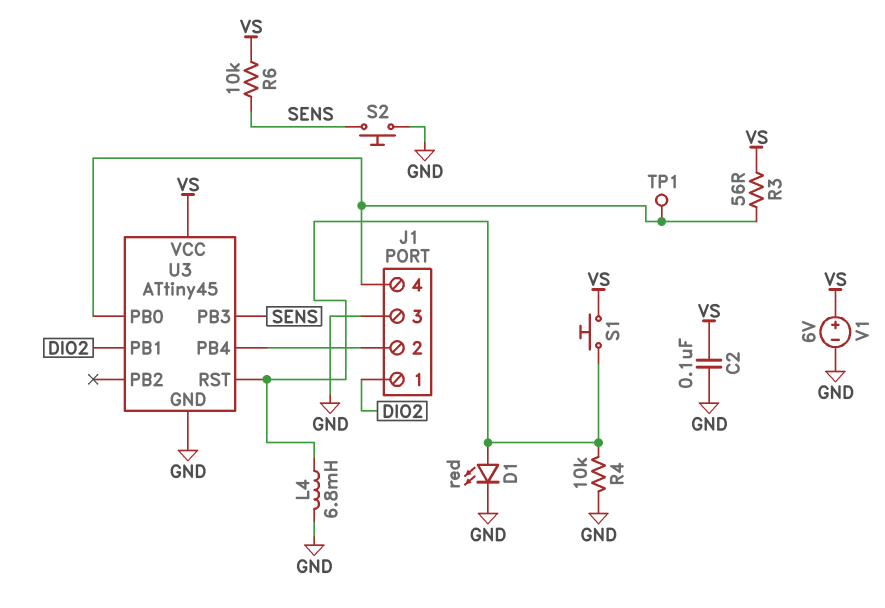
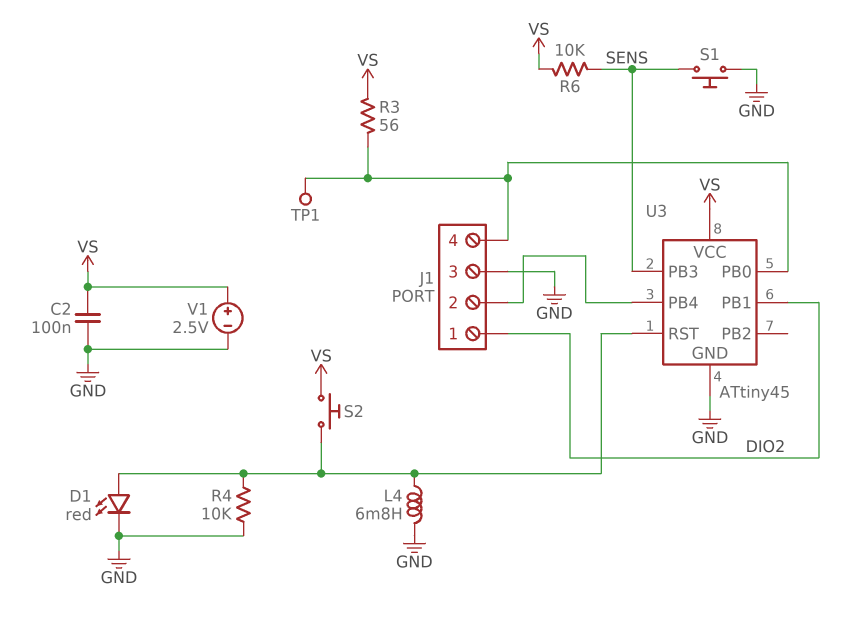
S1: button (U3/RST, VS) -> button (GND, SENS)
S2: button (GND, SENS) -> button (U3/RST, VS)
V1: 6V (plus VS, minus GND) -> 2.5V (plus VS, minus GND)

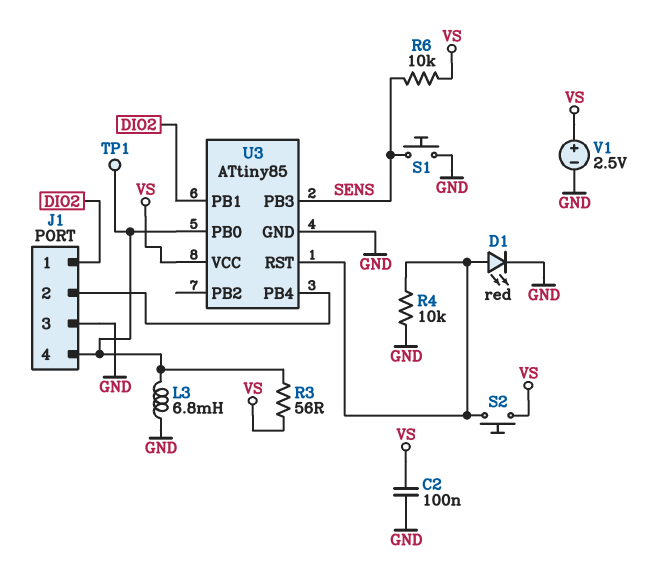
L3: none -> 6.8mH (GND, J1/4)
L4: 6.8mH (GND, U3/RST) -> none
U3: ATtiny45 -> ATtiny85

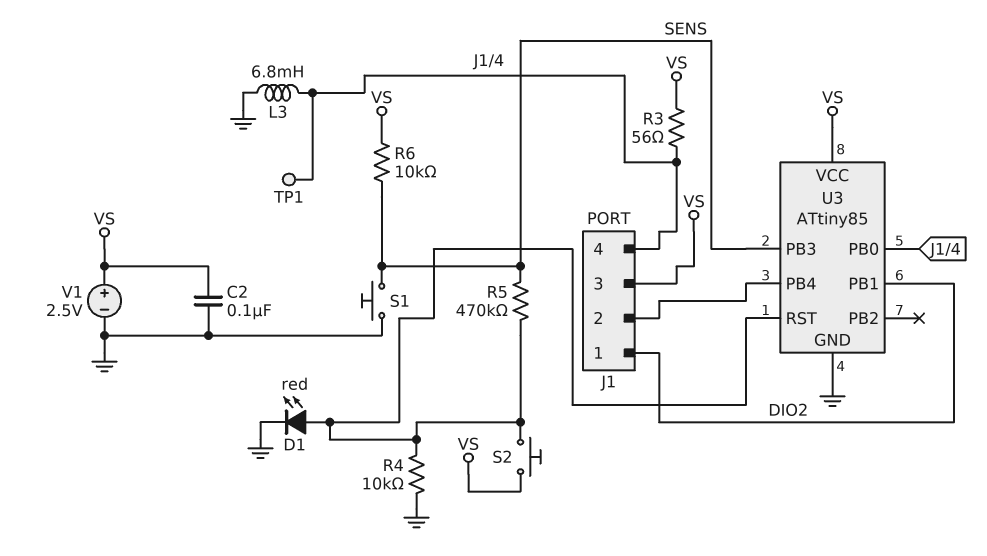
J1 pin 3: GND -> VS
R5: none -> 470k (SENS, U3/RST)

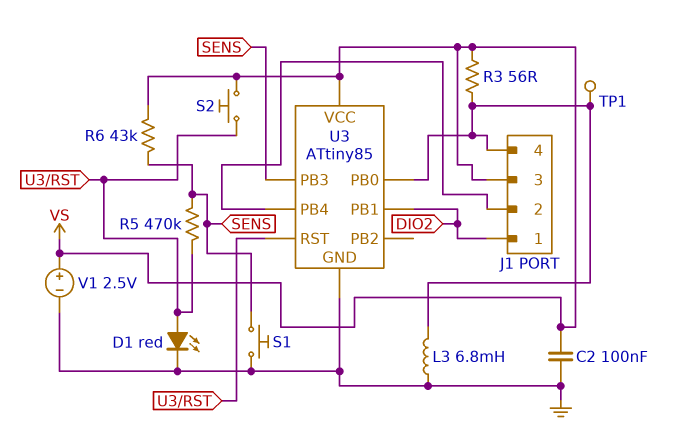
R4: 10k (GND, U3/RST) -> none
R6: 10k (SENS, VS) -> 43k (SENS, VS)

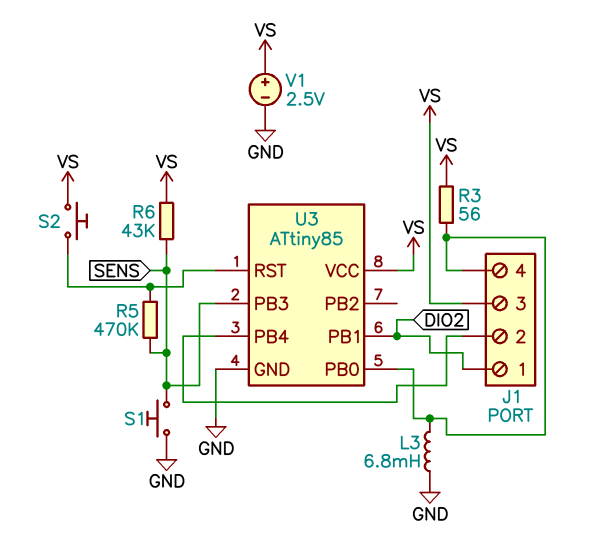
C2: 100nF (GND, VS) -> none
D1: LED red (A U3/RST, K GND) -> none
TP1: test point (J1/4) -> none

